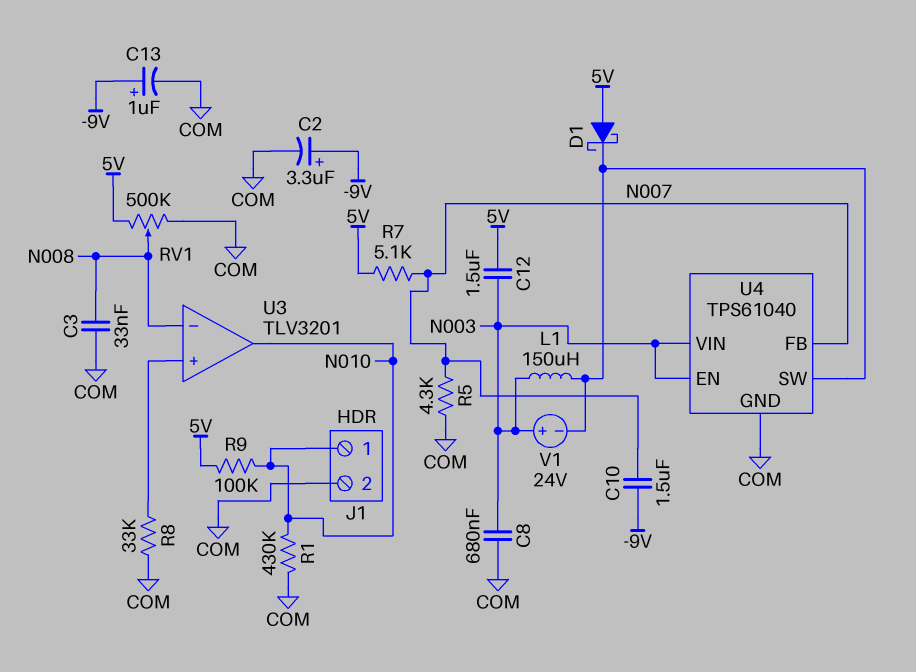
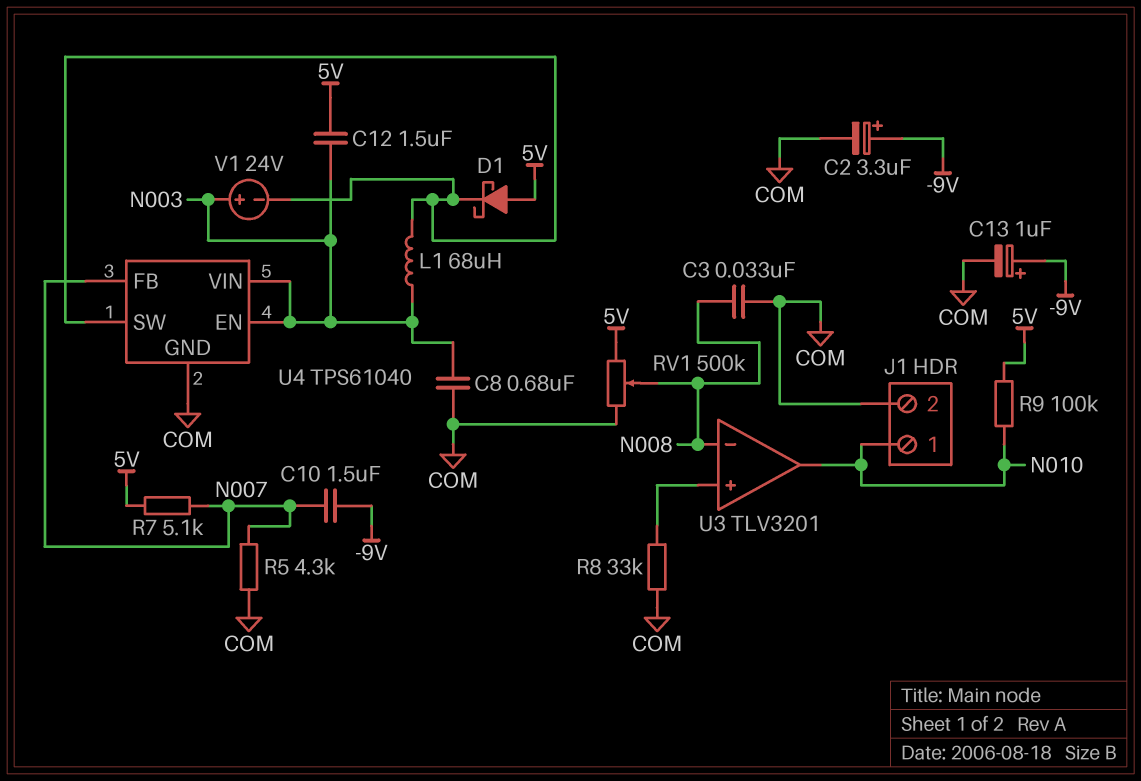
L1: 150uH (N003, U4/SW) -> 68uH (N003, U4/SW)
R1: 430k (COM, N010) -> none

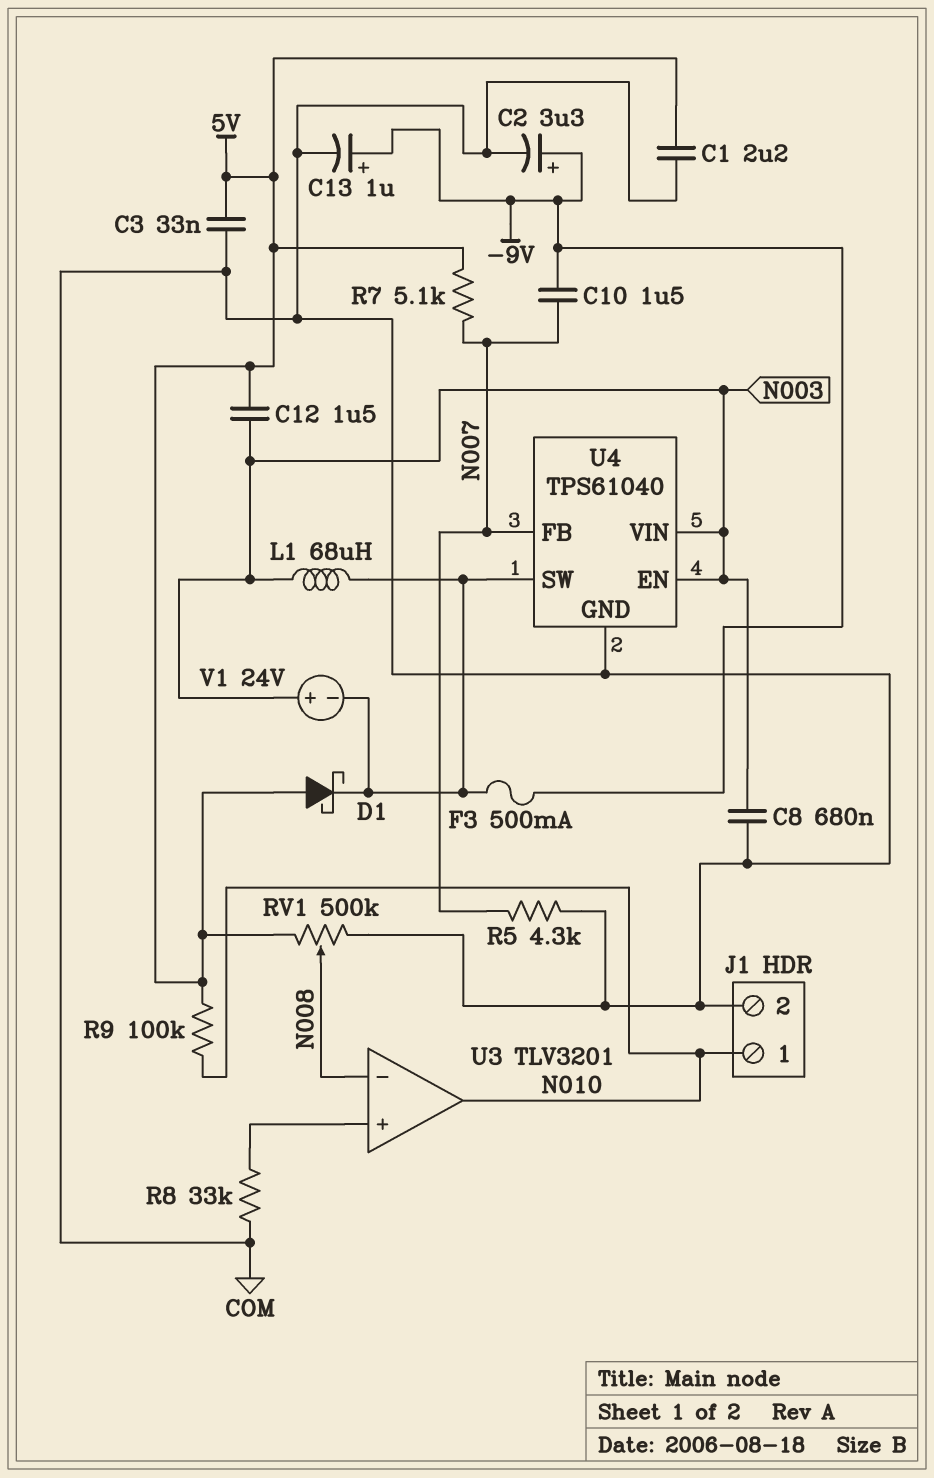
C1: none -> 2.2uF (5V, COM)
C3: 33nF (COM, N008) -> 33nF (5V, COM)
F3: none -> 500mA (-9V, U4/SW)

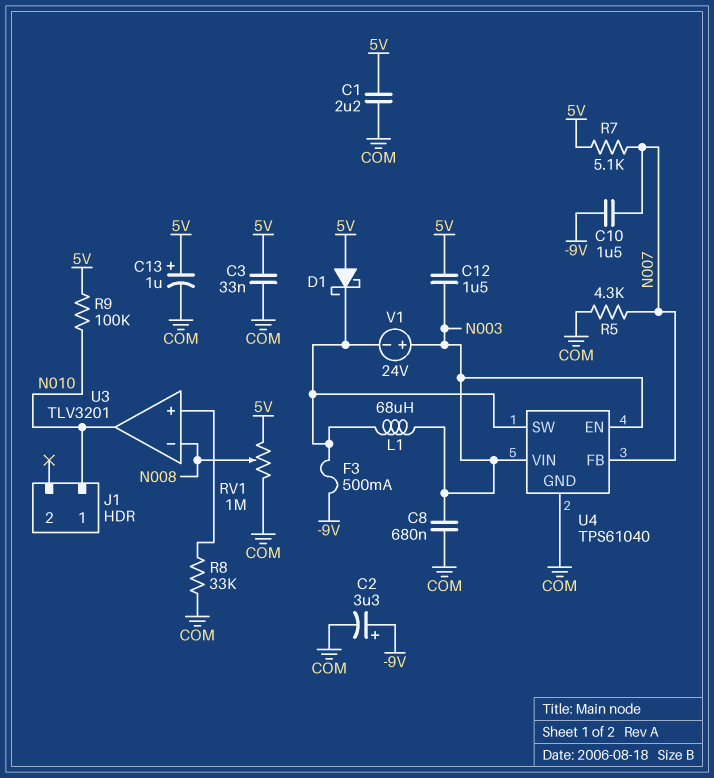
C13: 1uF (plus -9V, minus COM) -> 1uF (plus 5V, minus COM)
J1 pin 2: COM -> none
RV1: 500k (5V, COM, wiper N008) -> 1M (5V, COM, wiper N008)

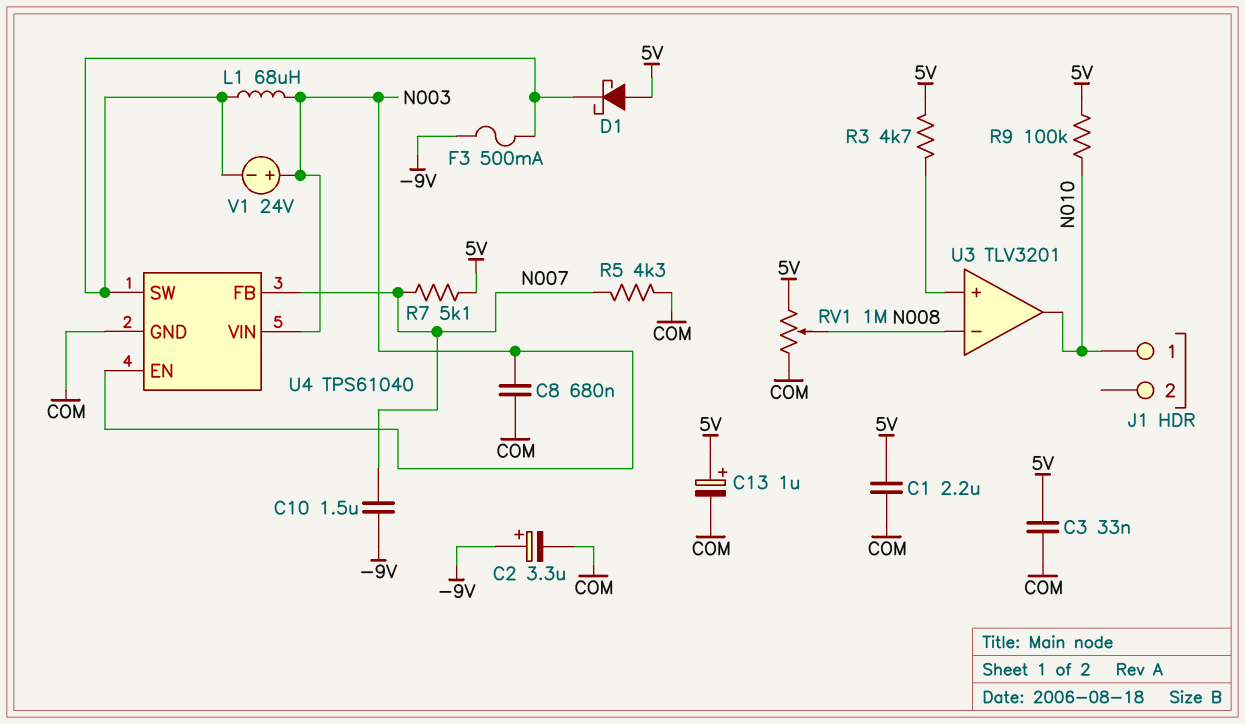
C12: 1.5uF (5V, N003) -> none
R3: none -> 4.7k (5V, U3/in+)
R8: 33k (COM, U3/in+) -> none

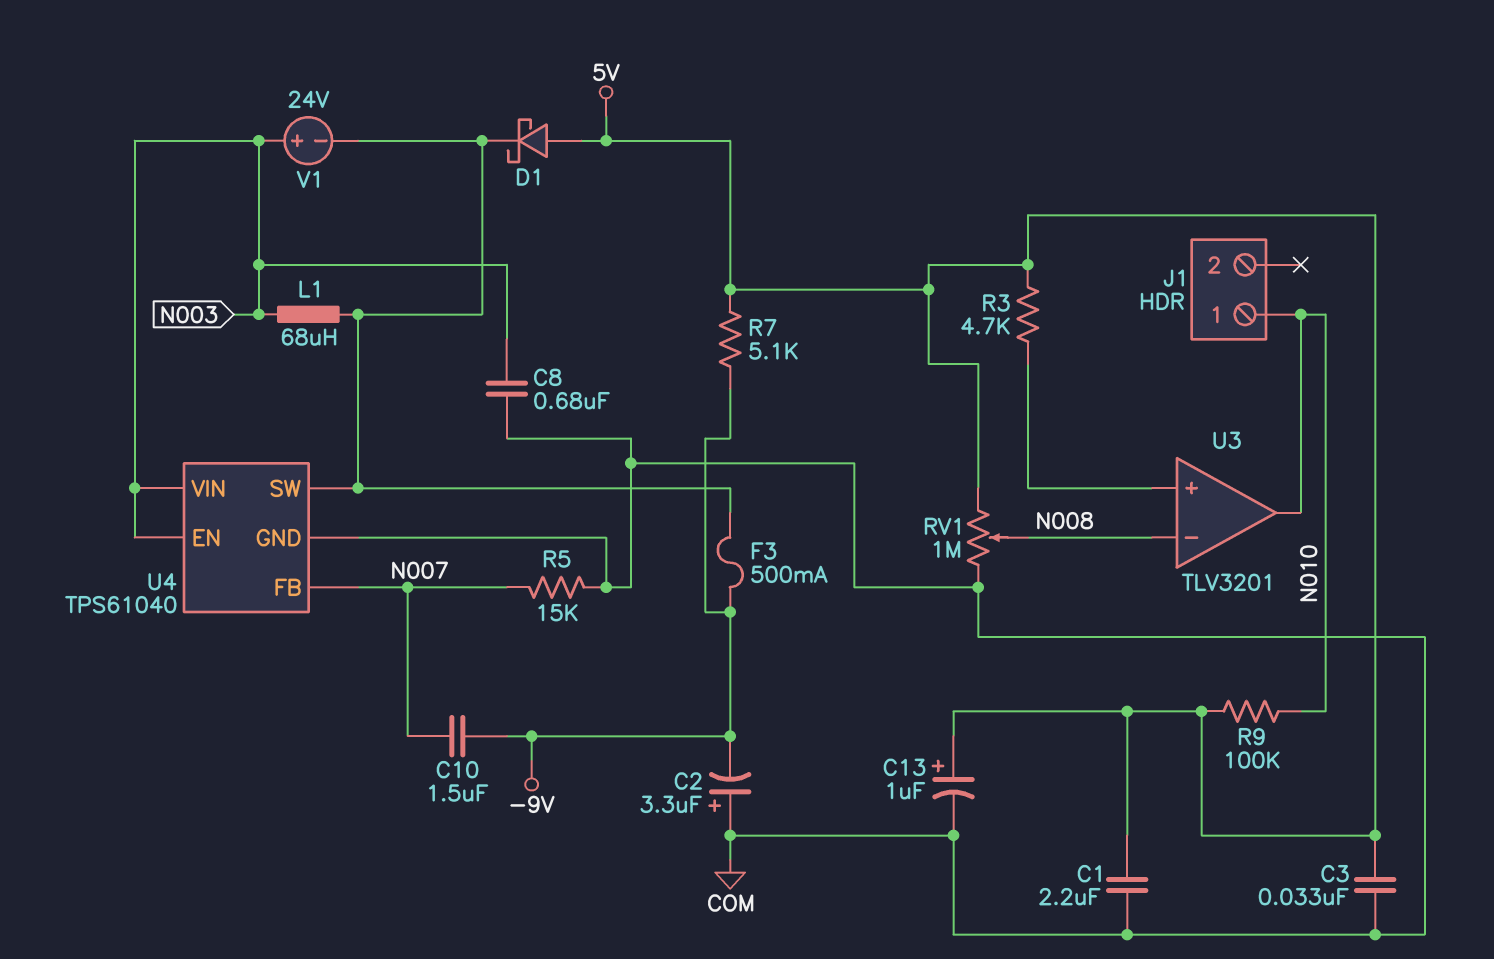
C2: 3.3uF (plus -9V, minus COM) -> 3.3uF (plus COM, minus -9V)
R5: 4.3k (COM, N007) -> 15k (COM, N007)
R7: 5.1k (5V, N007) -> 5.1k (-9V, 5V)

